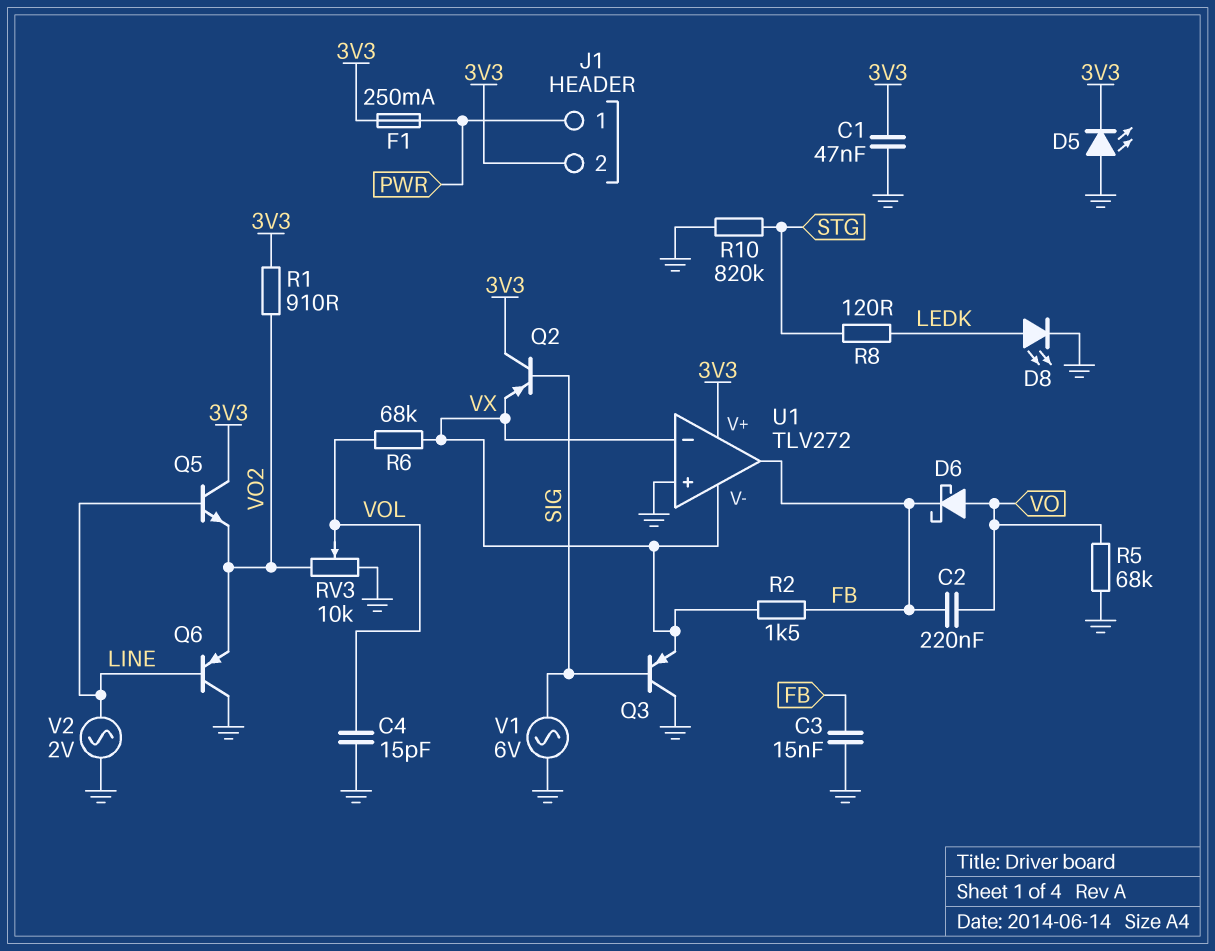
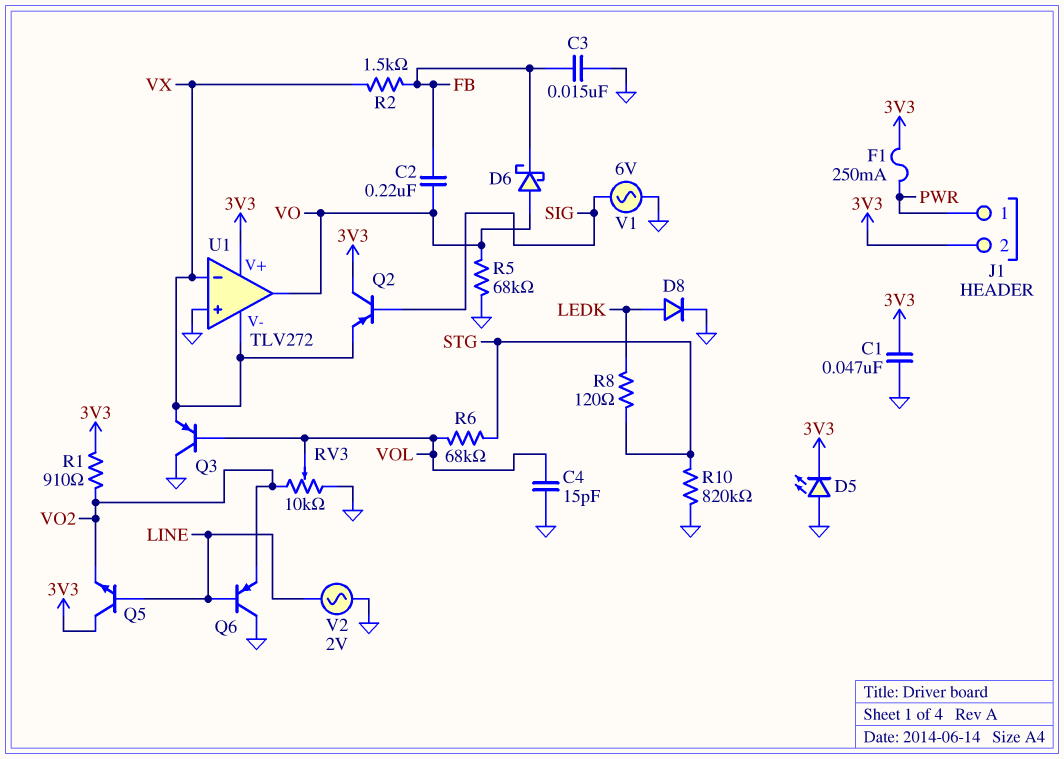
D8: LED (A LEDK, K GND) -> diode (A LEDK, K GND)
Q3: PNP (B SIG, C GND, E VX) -> PNP (B VOL, C GND, E VX)
R6: 68k (VOL, VX) -> 68k (STG, VOL)
U1 pin out: FB -> VO

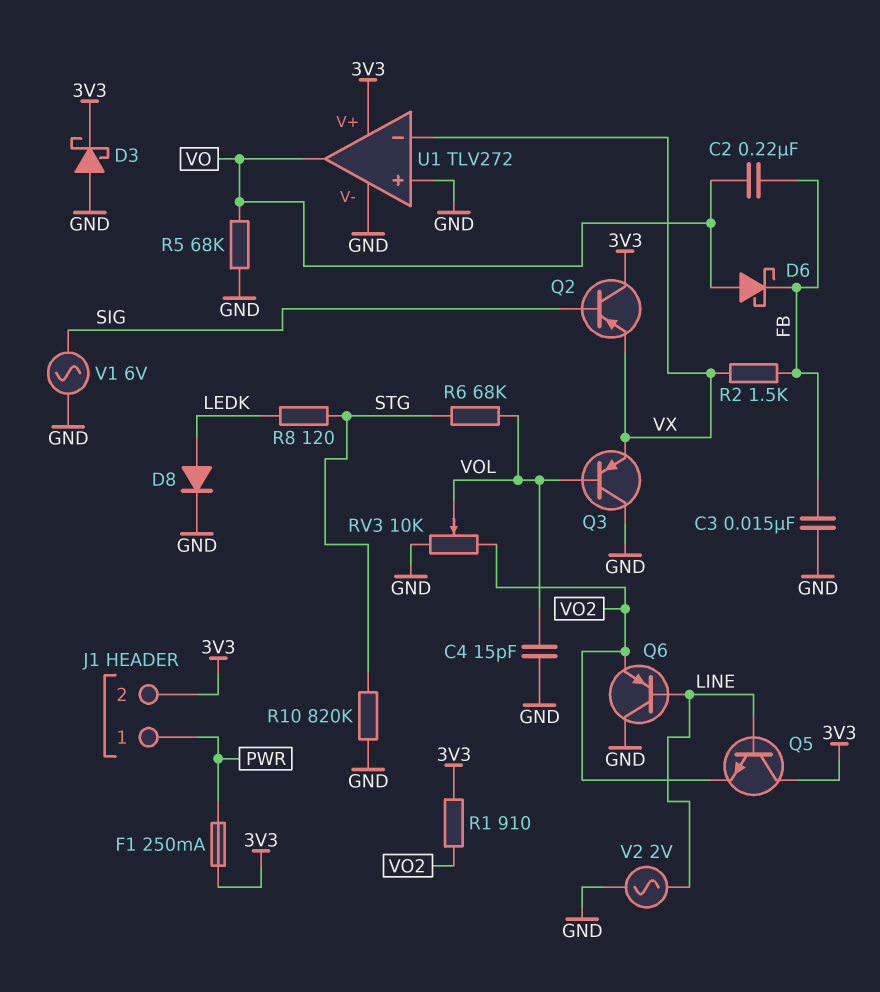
C1: 47nF (3V3, GND) -> none
D3: none -> schottky (A GND, K 3V3)
D5: LED (A GND, K 3V3) -> none
U1 pin V-: VX -> GND

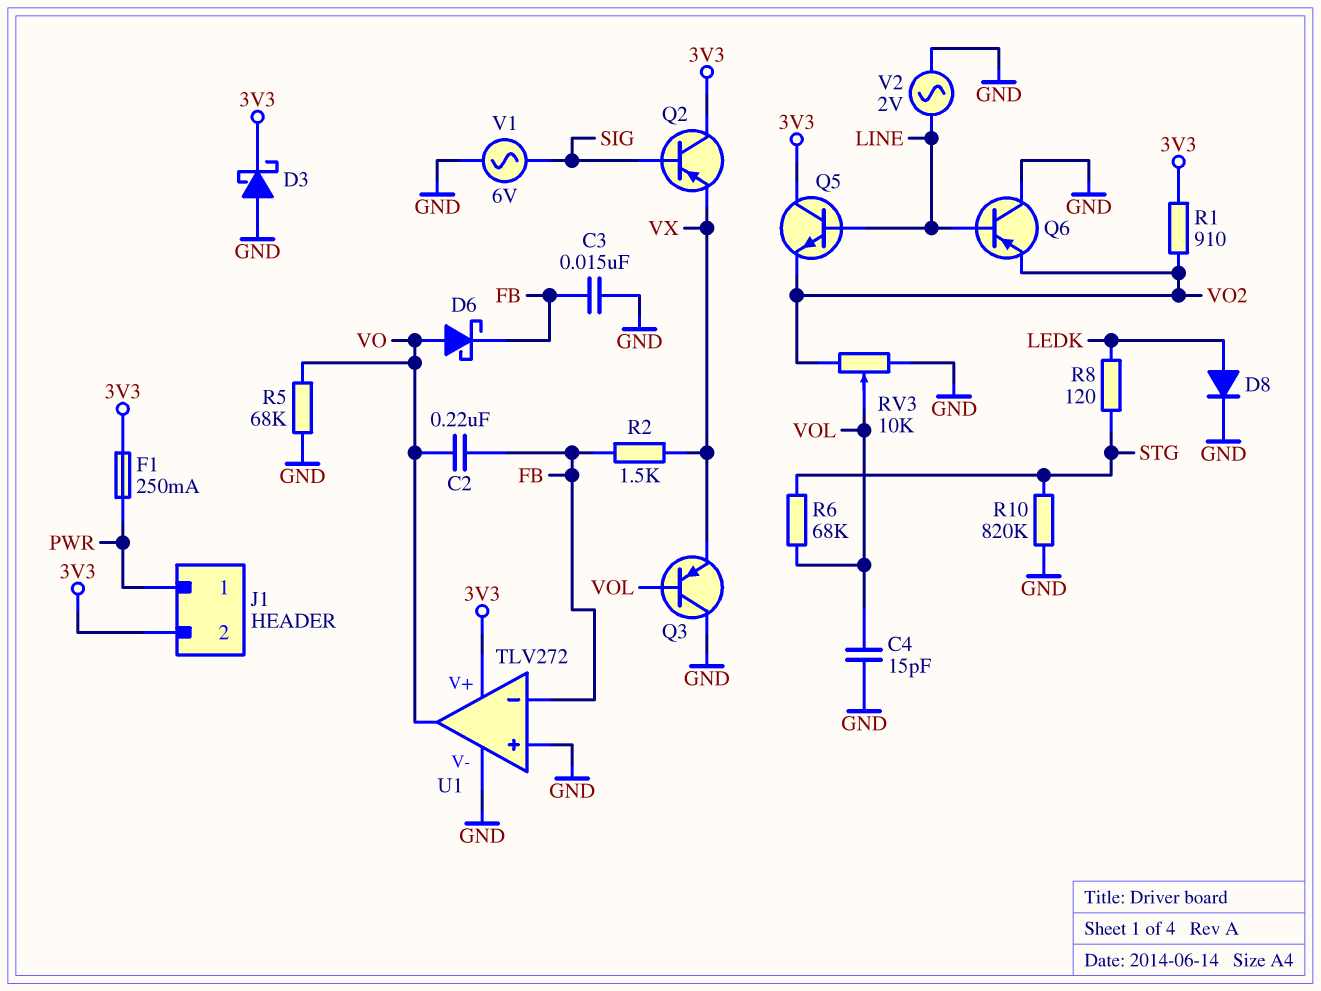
U1 pin in-: VX -> FB

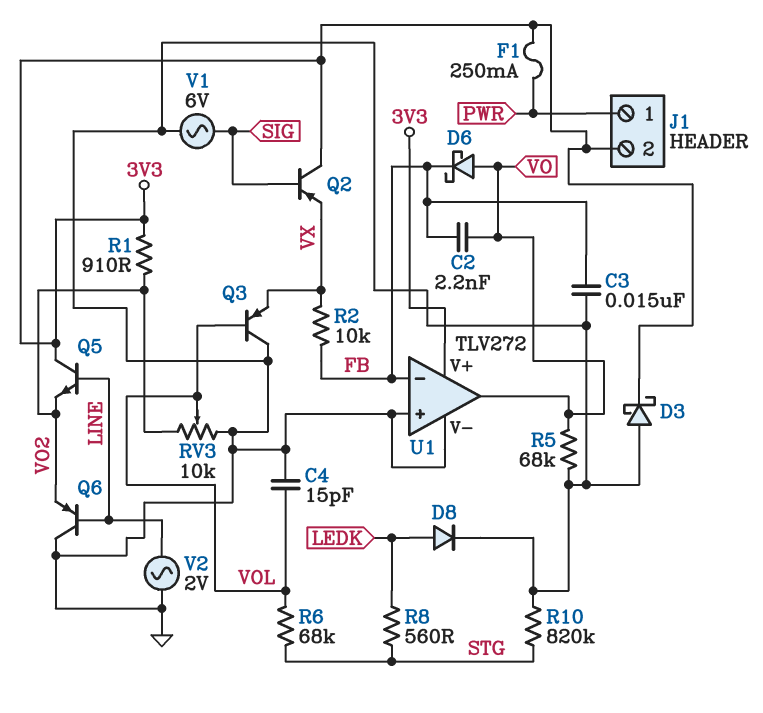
C2: 220nF (FB, VO) -> 2.2nF (FB, VO)
R2: 1.5k (FB, VX) -> 10k (FB, VX)
R8: 120 (LEDK, STG) -> 560 (LEDK, STG)

